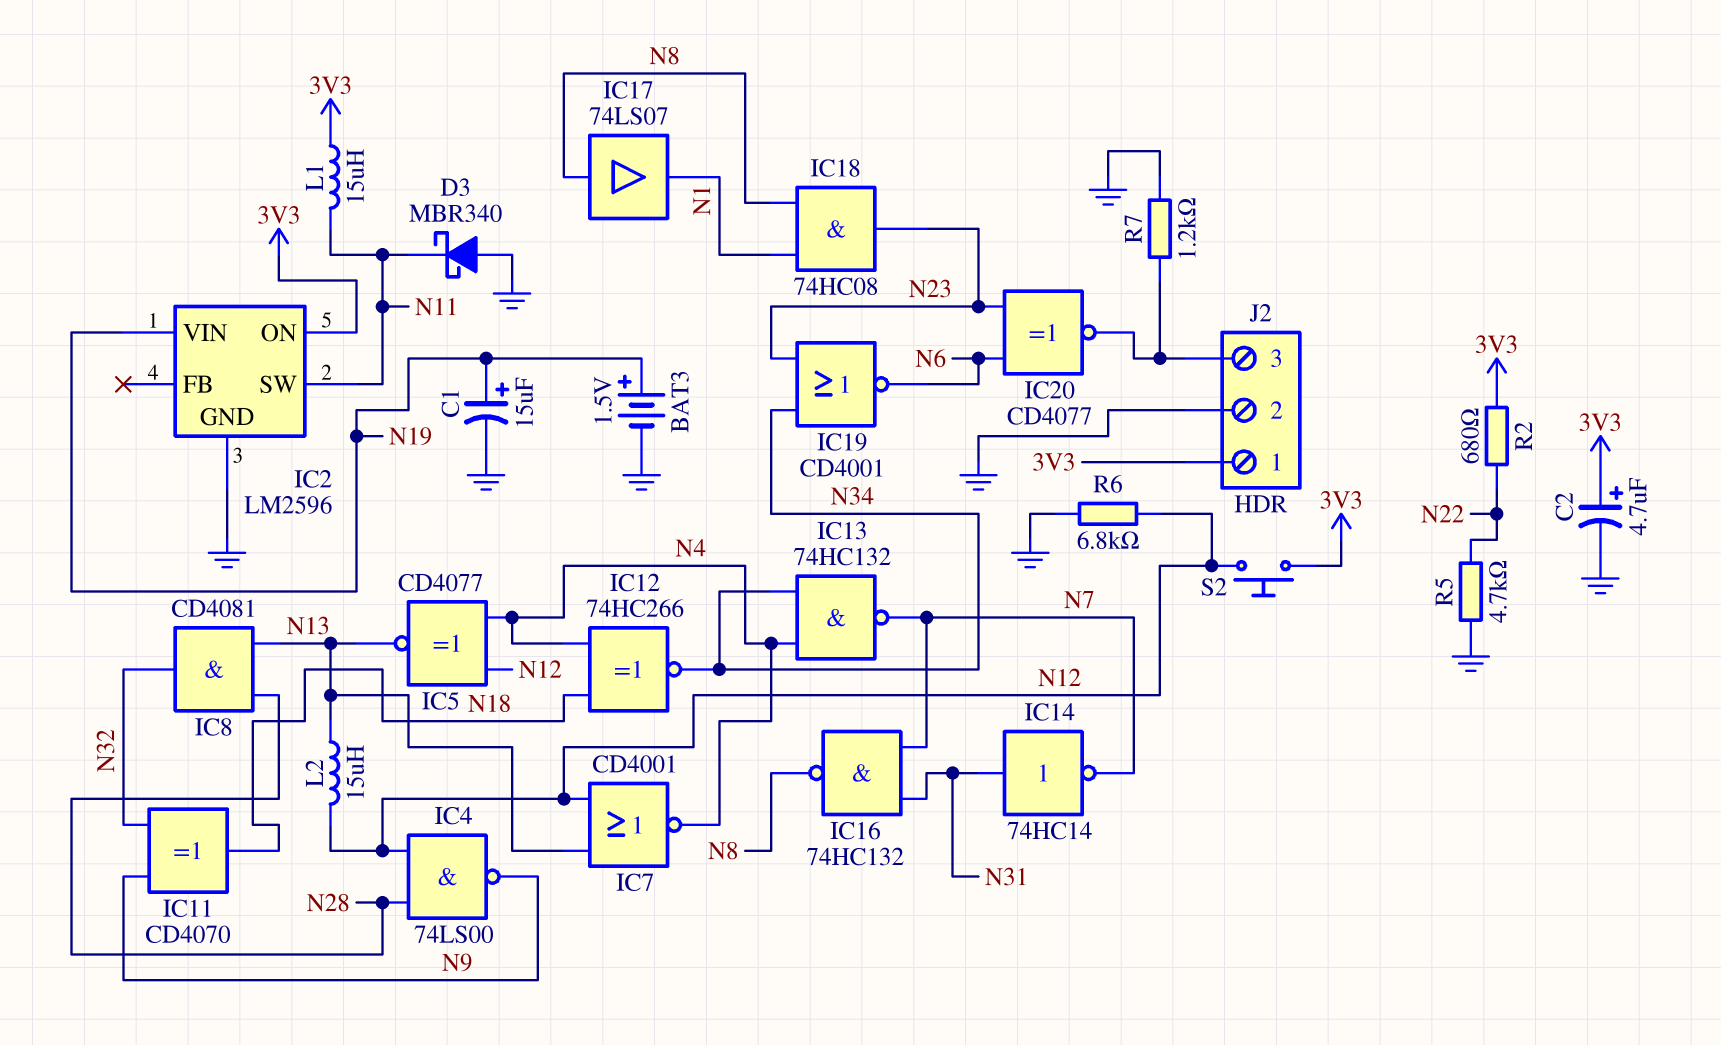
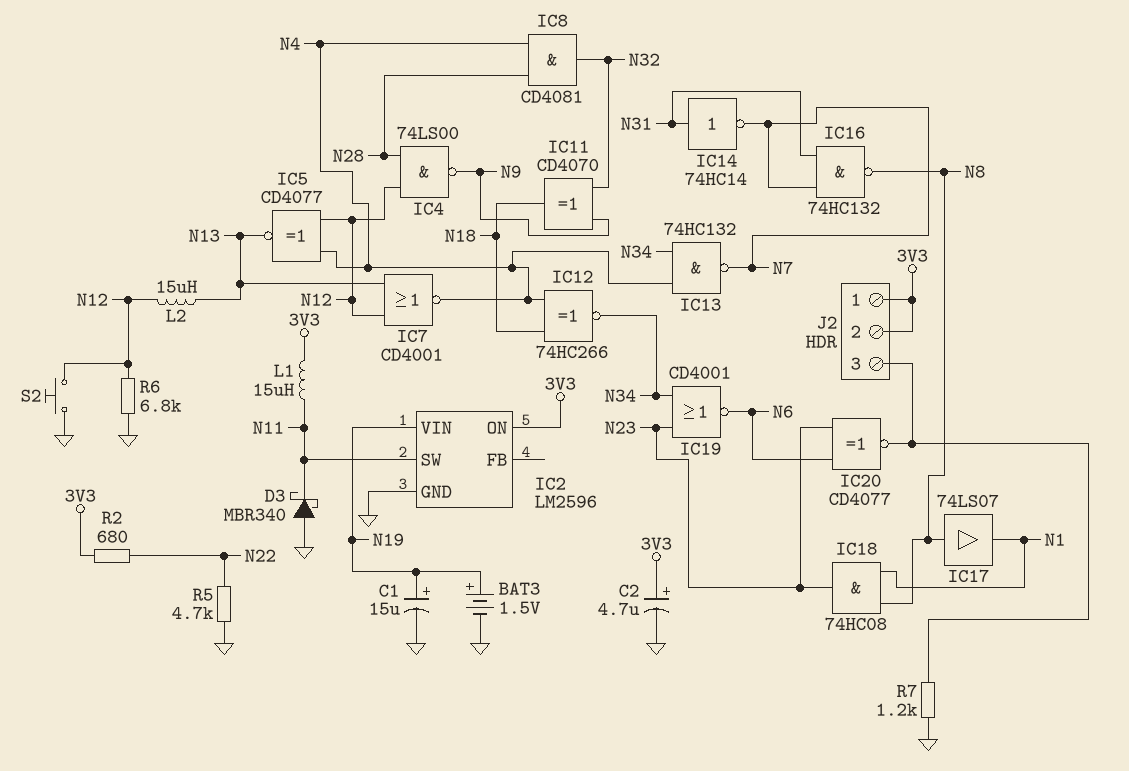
IC8: AND CD4081 (in N13, in N28, out N32) -> AND CD4081 (in N4, in N28, out N32)
J2 pin 2: GND -> 3V3
S2: button (3V3, N12) -> button (GND, N12)

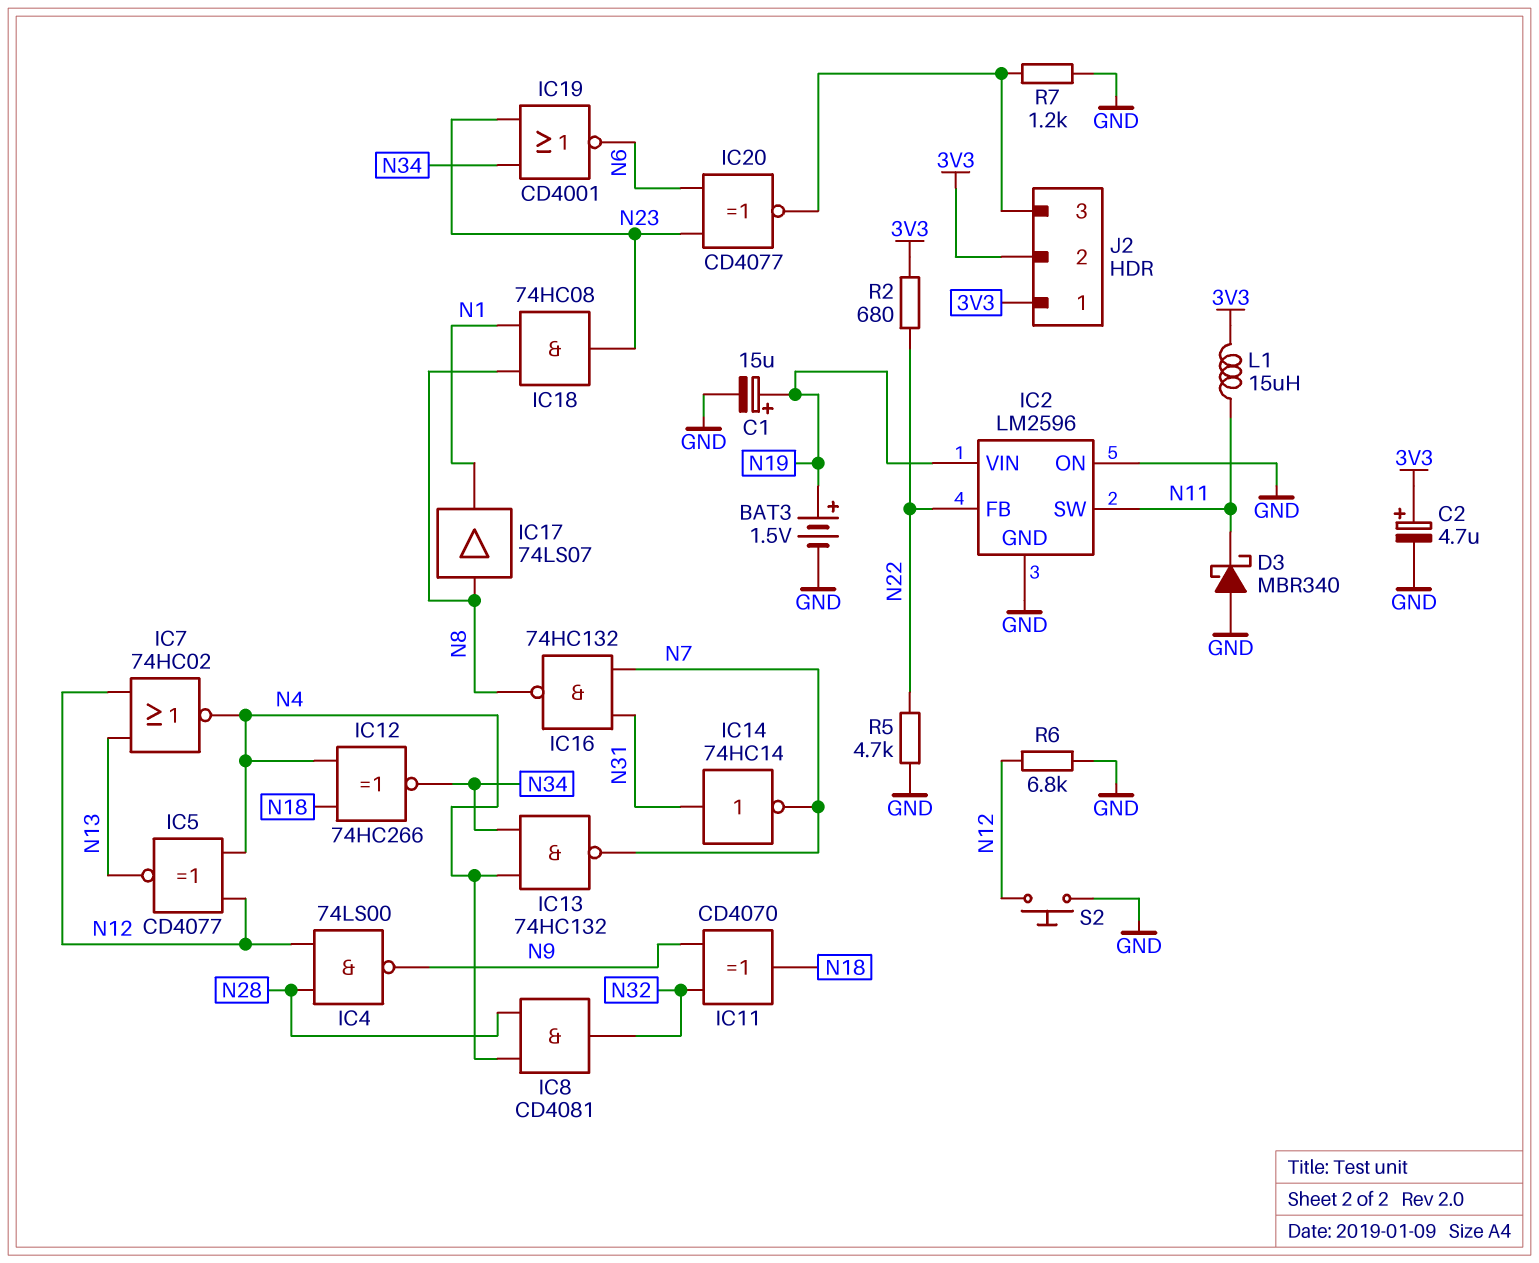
IC2 pin FB: none -> N22
IC2 pin ON: 3V3 -> GND
IC7: NOR CD4001 (in N12, in N13, out N4) -> NOR 74HC02 (in N12, in N13, out N4)
L2: 15uH (N12, N13) -> none

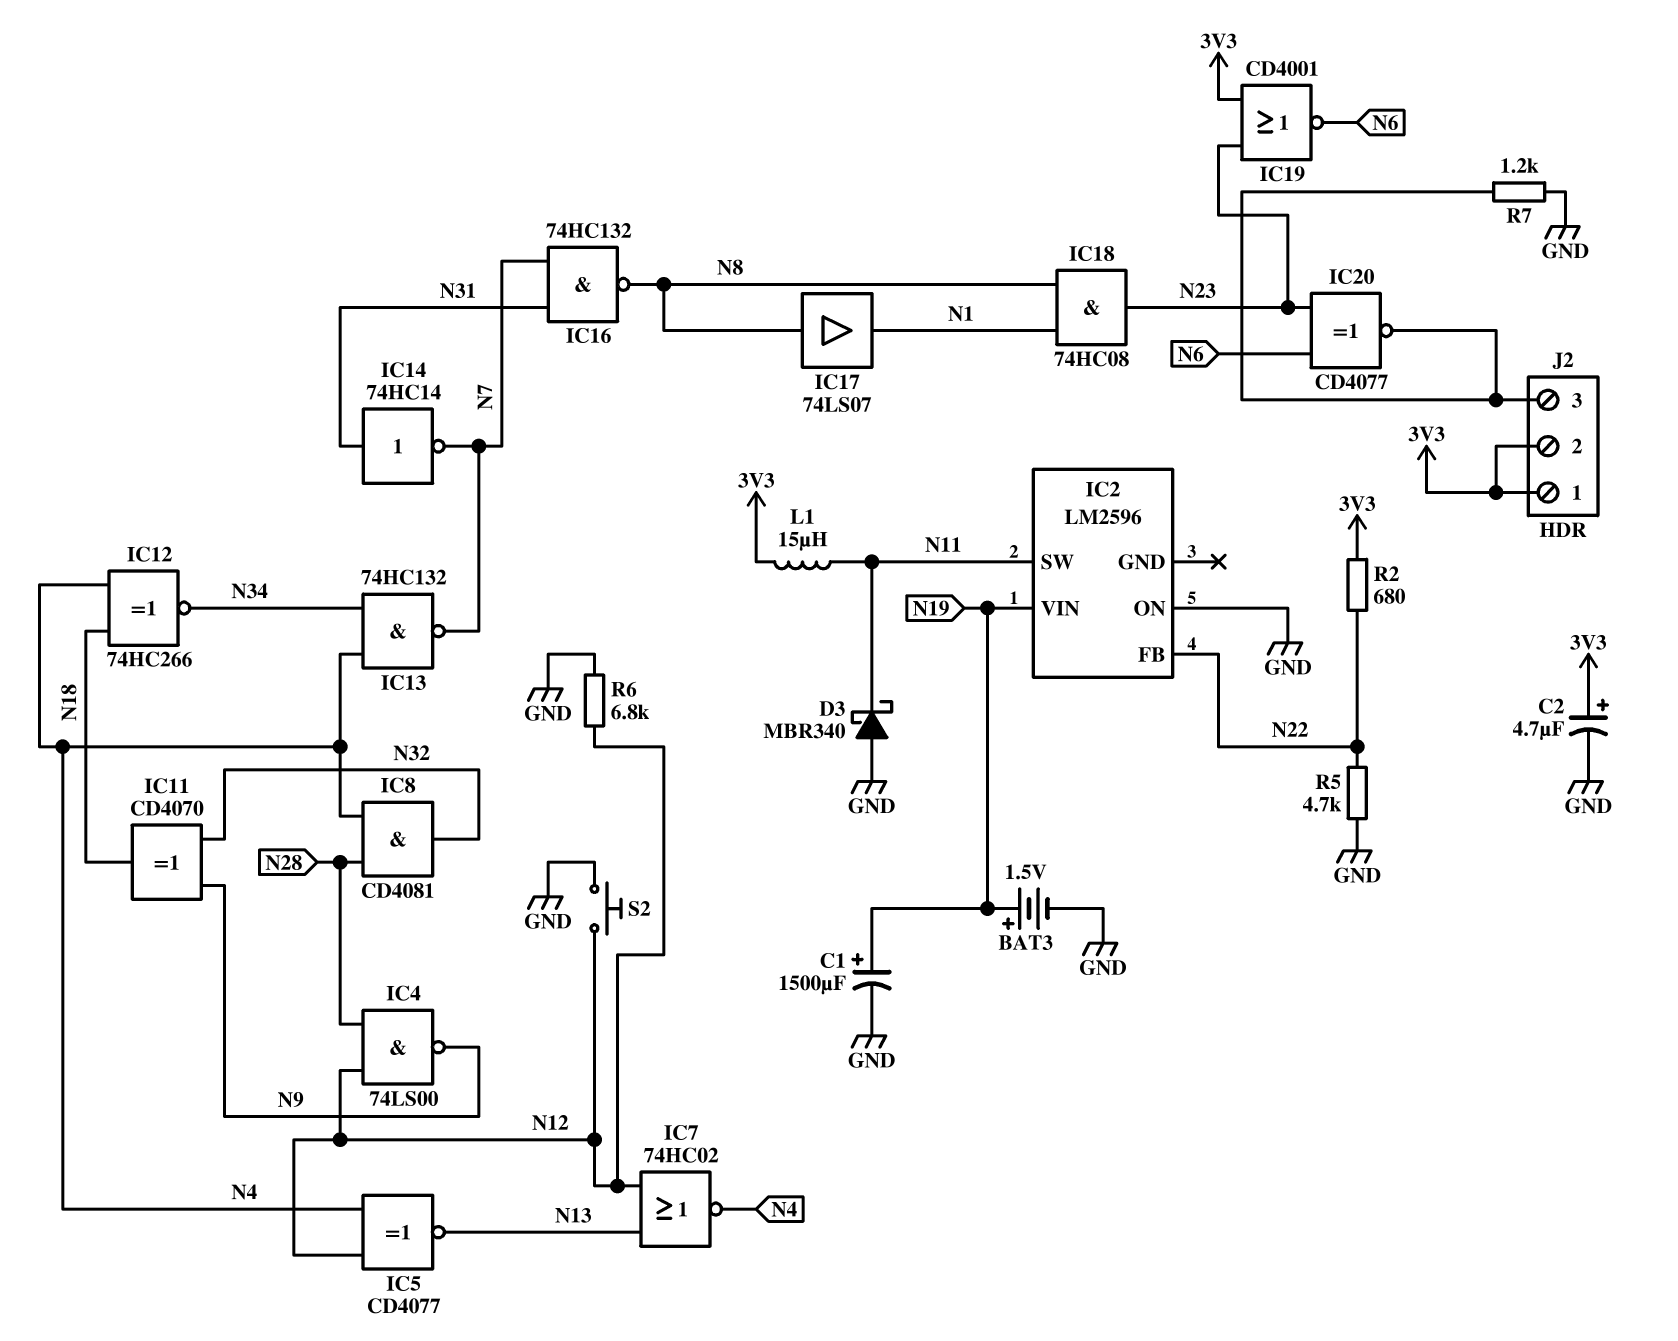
C1: 15uF (plus N19, minus GND) -> 1500uF (plus N19, minus GND)
IC2 pin GND: GND -> none
IC19: NOR CD4001 (in N23, in N34, out N6) -> NOR CD4001 (in 3V3, in N23, out N6)

